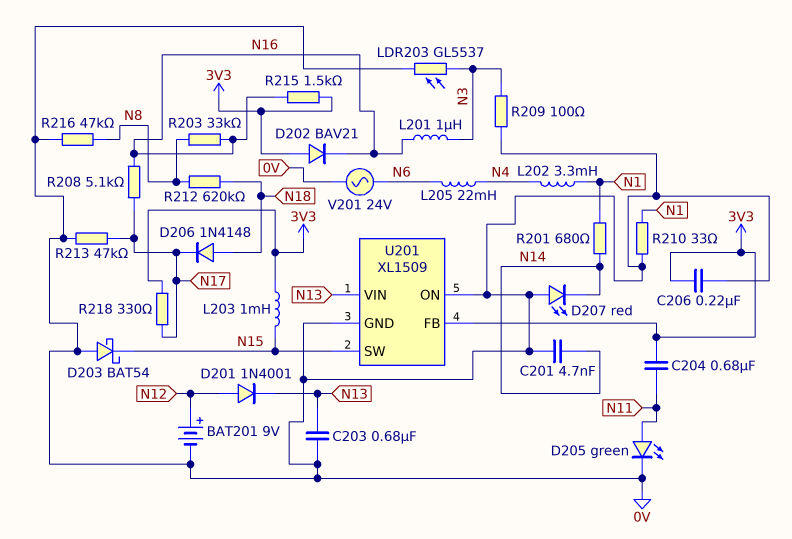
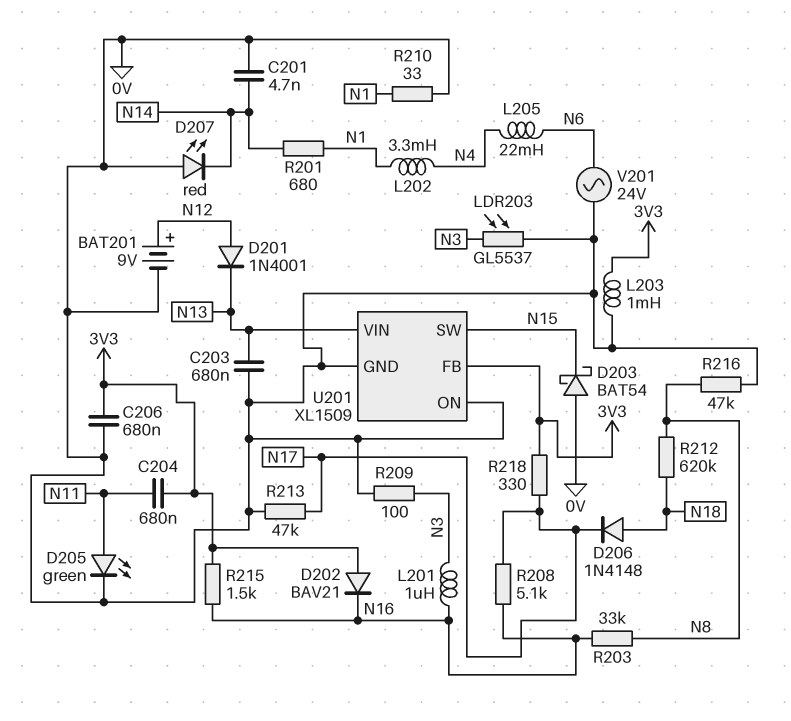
C206: 220nF (0V, 3V3) -> 680nF (0V, 3V3)
L203: 1mH (3V3, N15) -> 1mH (0V, 3V3)

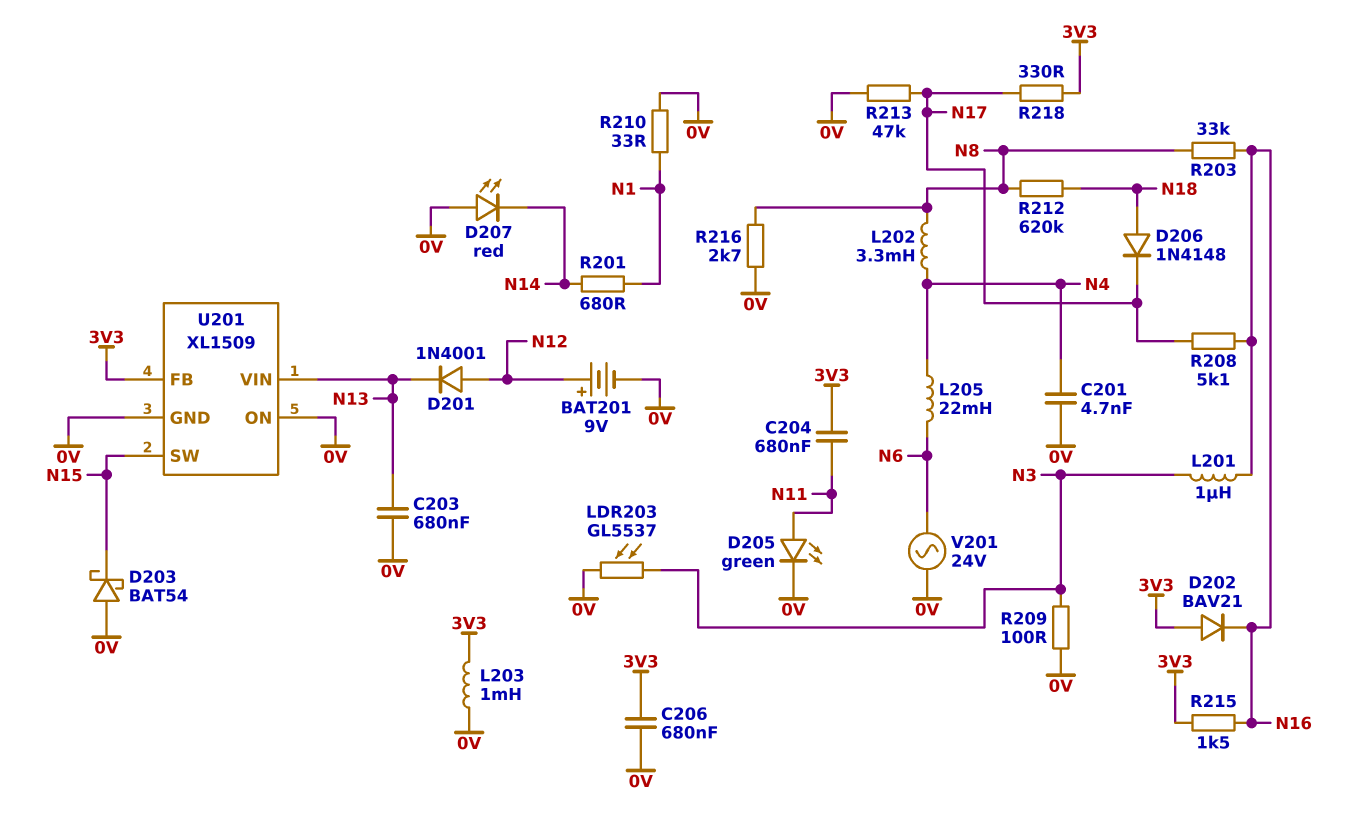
C201: 4.7nF (0V, N14) -> 4.7nF (0V, N4)
L202: 3.3mH (N1, N4) -> 3.3mH (N4, N8)
R216: 47k (0V, N8) -> 2.7k (0V, N8)

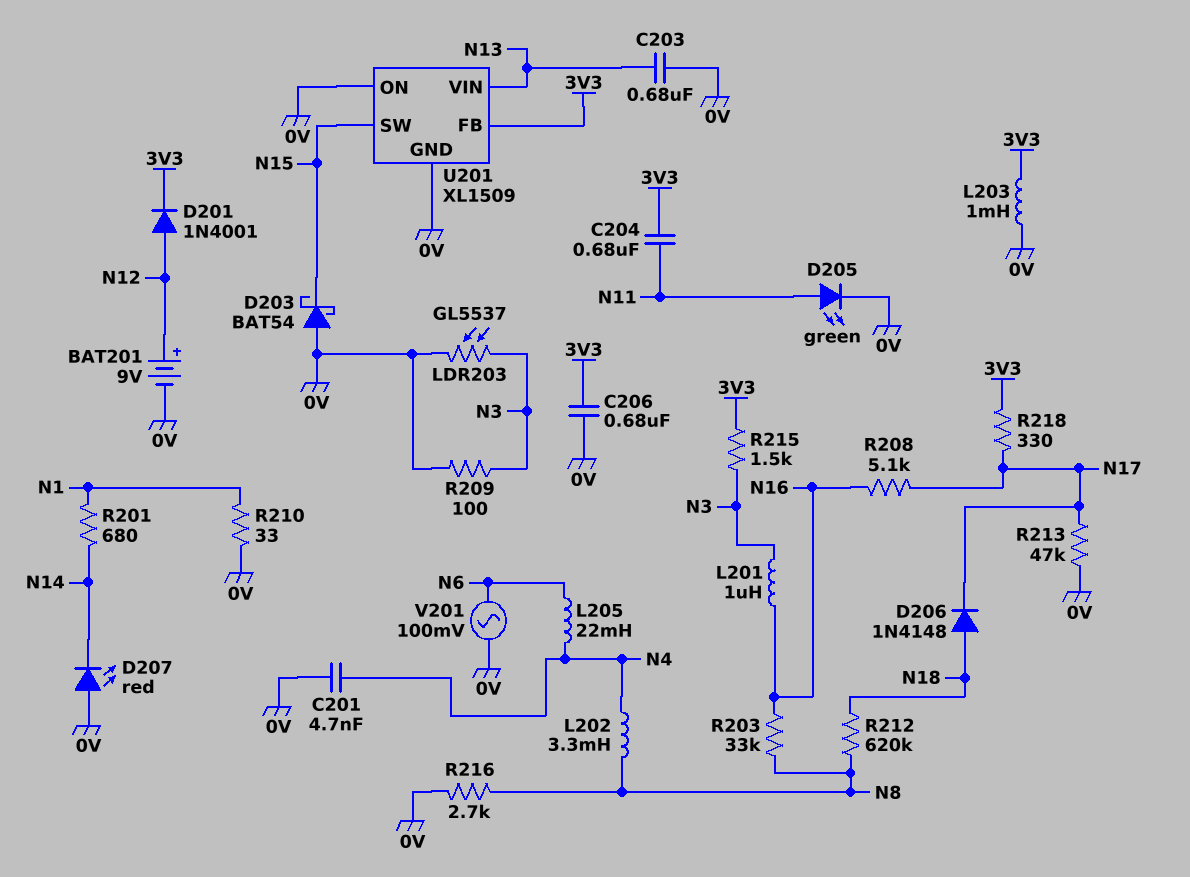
D201: diode 1N4001 (A N12, K N13) -> diode 1N4001 (A N12, K 3V3)
D202: diode BAV21 (A 3V3, K N16) -> none
R215: 1.5k (3V3, N16) -> 1.5k (3V3, N3)
V201: AC 24V (0V, N6) -> AC 100mV (0V, N6)

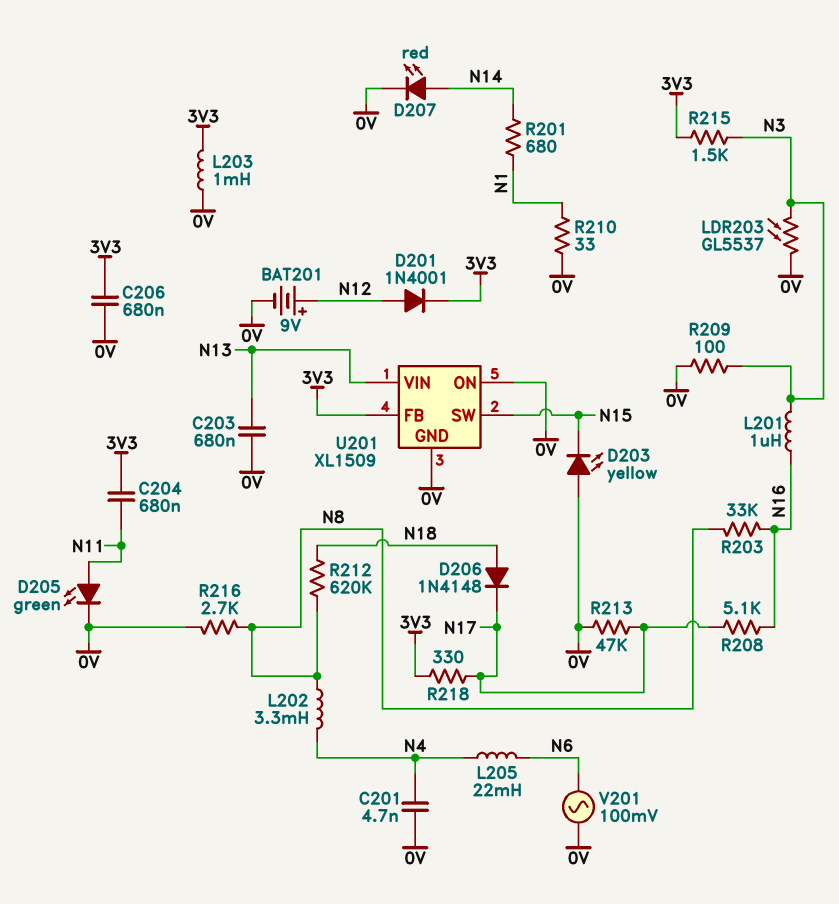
D203: schottky BAT54 (A 0V, K N15) -> LED yellow (A 0V, K N15)
D207: LED red (A 0V, K N14) -> LED red (A N14, K 0V)

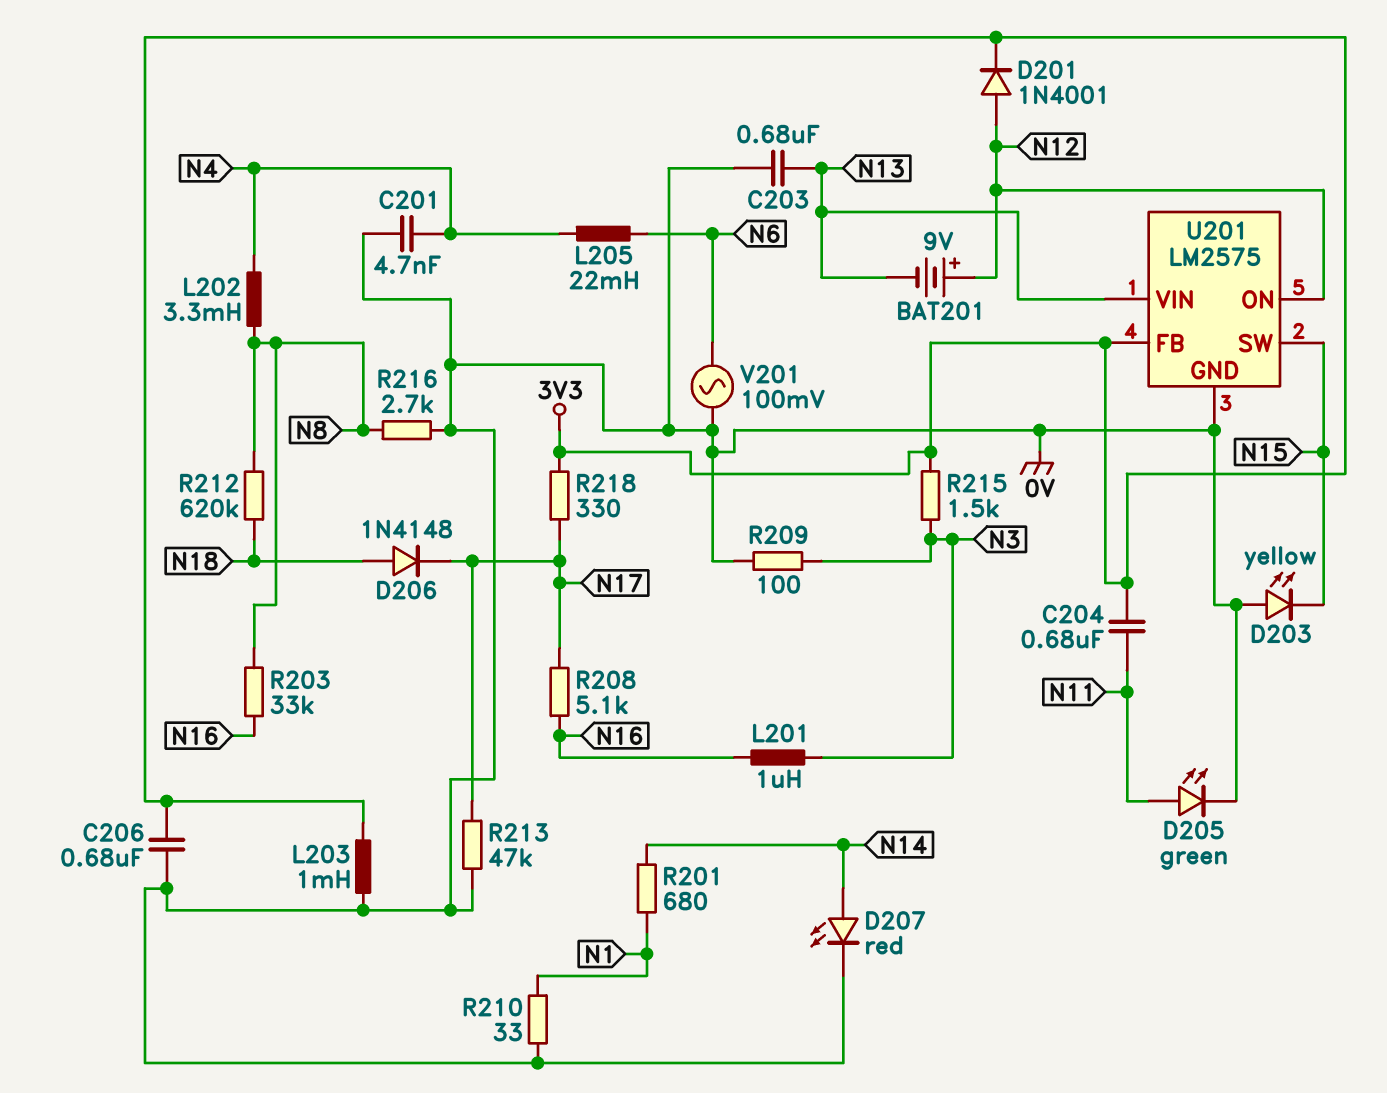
BAT201: 9V (plus N12, minus 0V) -> 9V (plus N12, minus N13)
LDR203: GL5537 (0V, N3) -> none
U201: XL1509 -> LM2575
U201 pin ON: 0V -> N12

